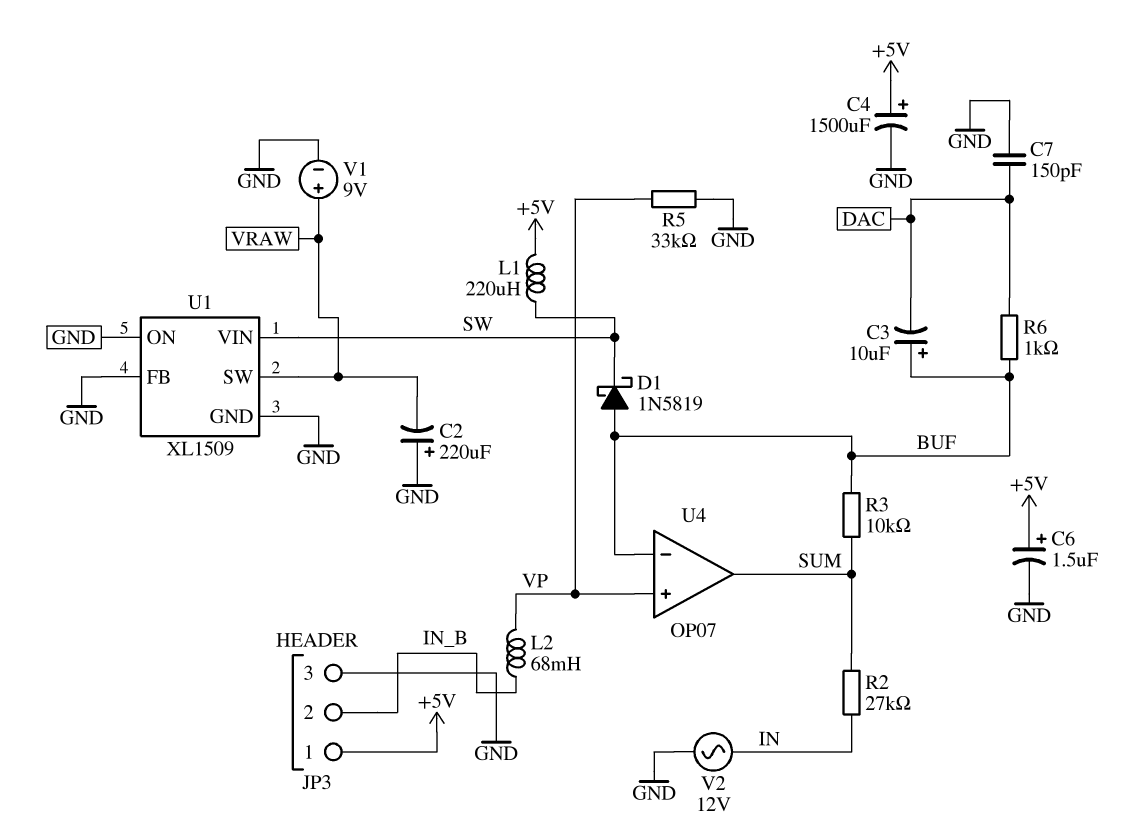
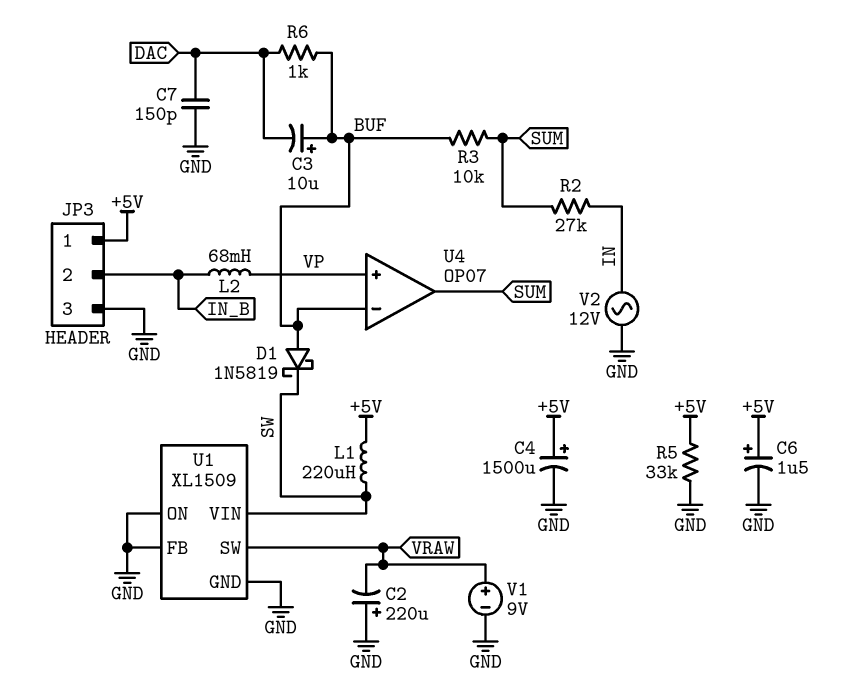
R5: 33k (GND, VP) -> 33k (+5V, GND)

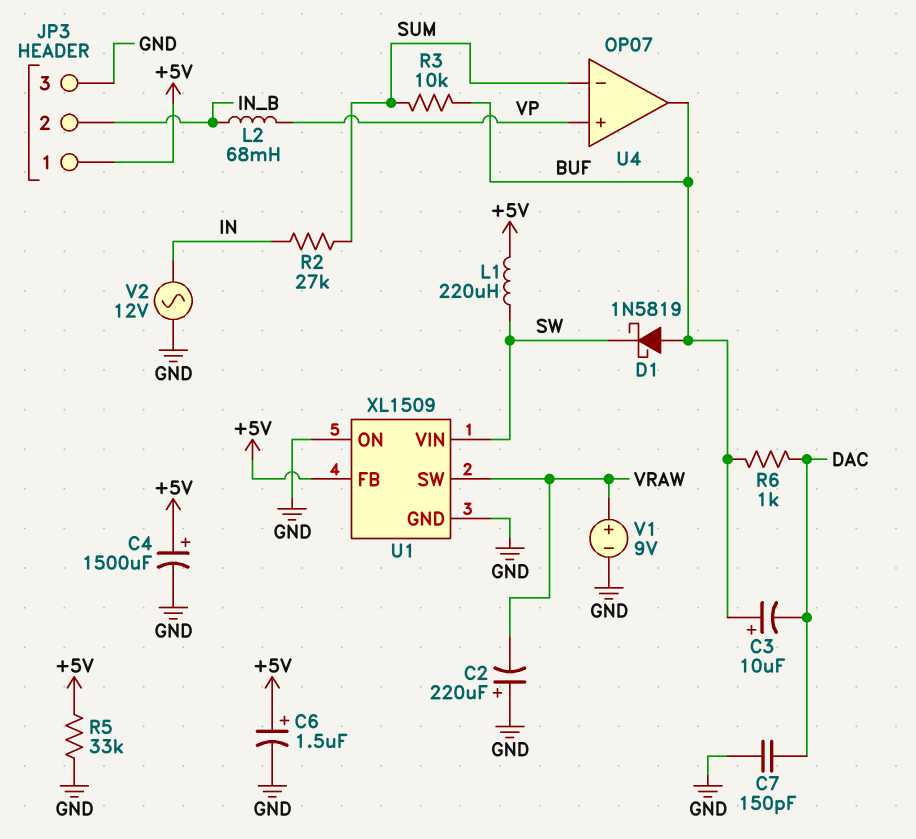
U1 pin FB: GND -> +5V
U4 pin in-: BUF -> SUM
U4 pin out: SUM -> BUF

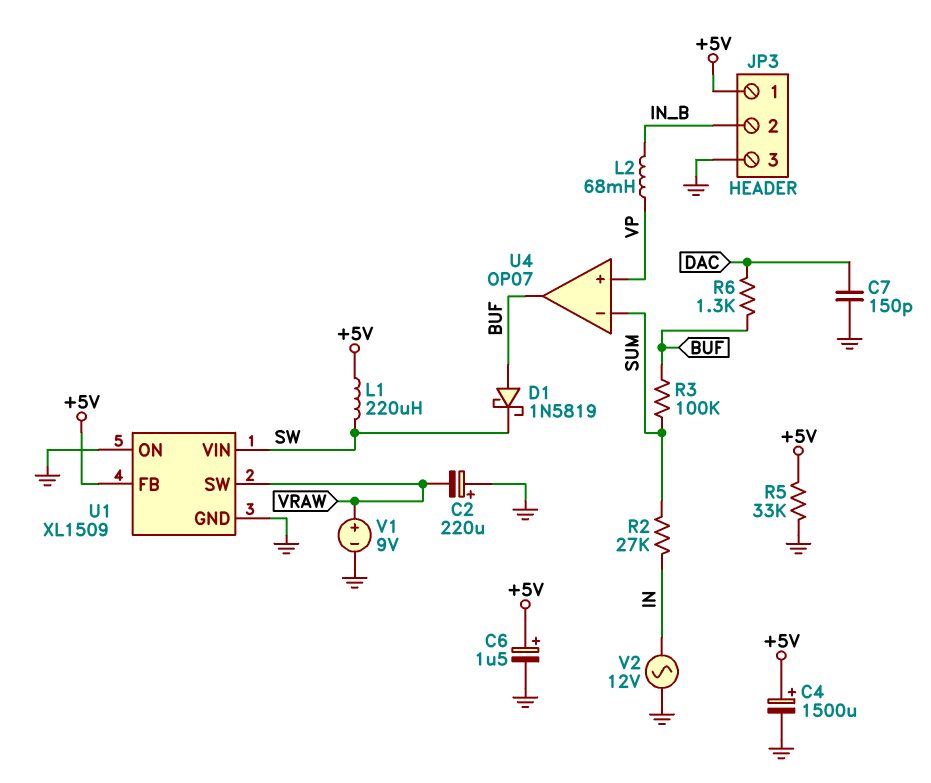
C3: 10uF (plus BUF, minus DAC) -> none
R3: 10k (BUF, SUM) -> 100k (BUF, SUM)
R6: 1k (BUF, DAC) -> 1.3k (BUF, DAC)

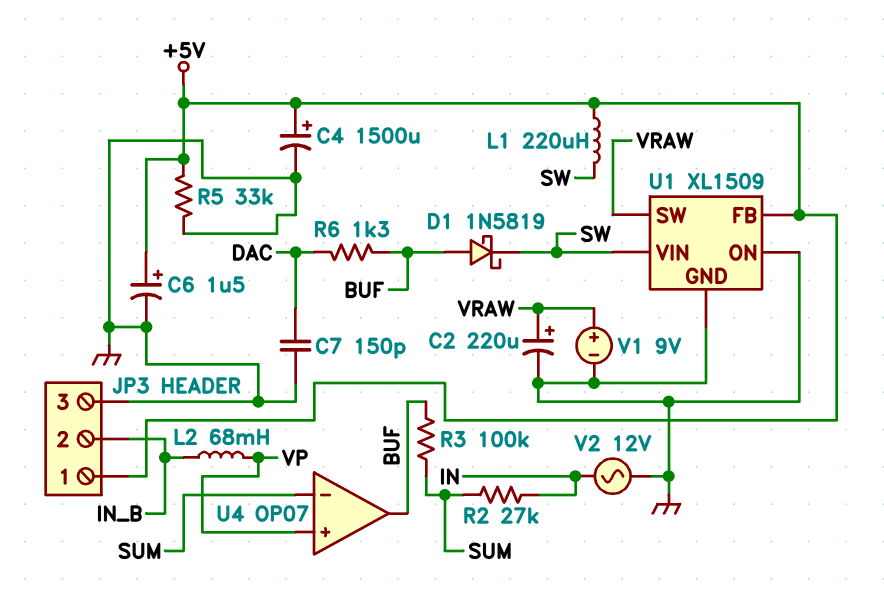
C2: 220uF (plus GND, minus VRAW) -> 220uF (plus VRAW, minus GND)

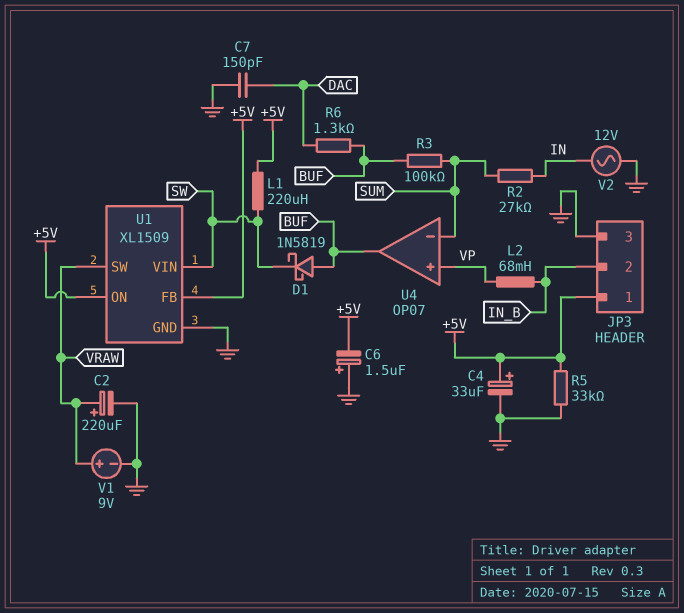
C4: 1500uF (plus +5V, minus GND) -> 33uF (plus +5V, minus GND)
C6: 1.5uF (plus +5V, minus GND) -> 1.5uF (plus GND, minus +5V)
U1 pin ON: GND -> +5V

